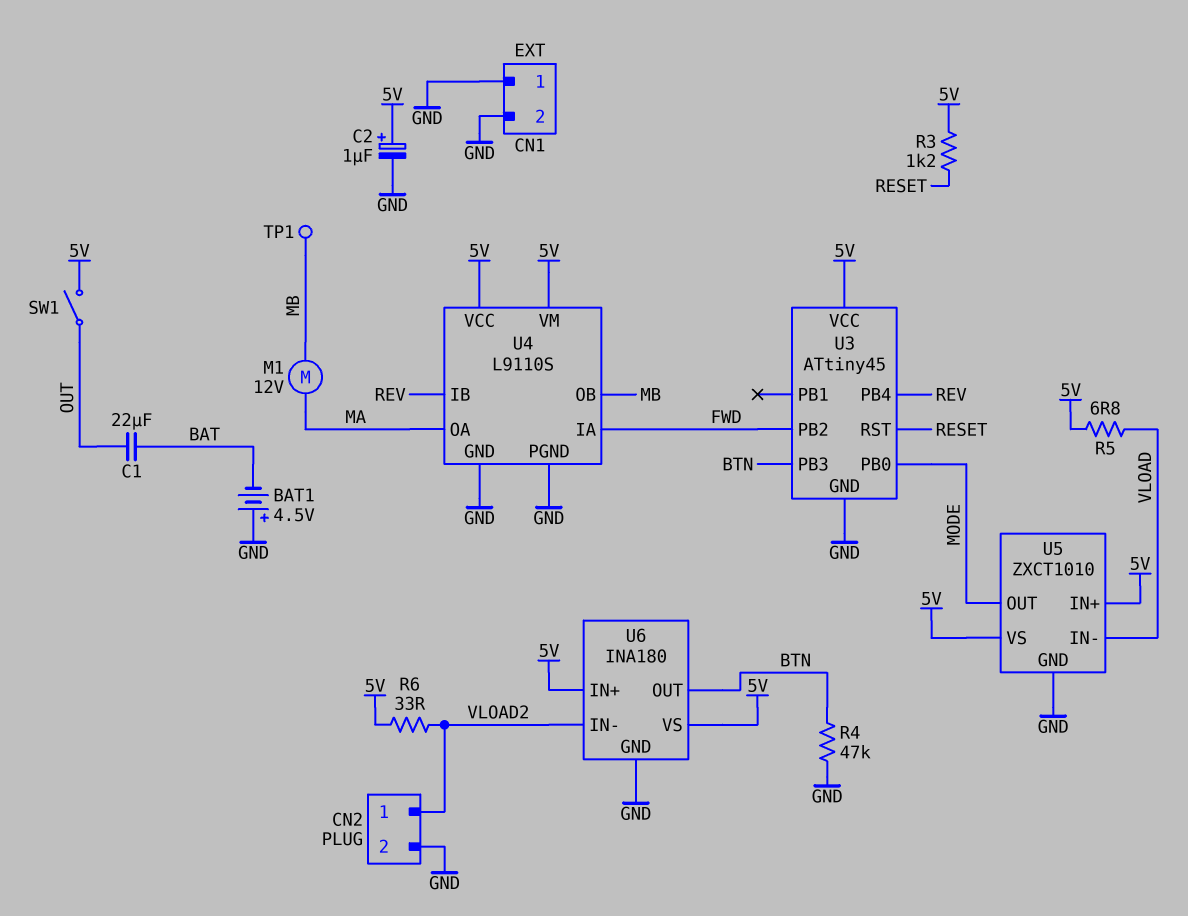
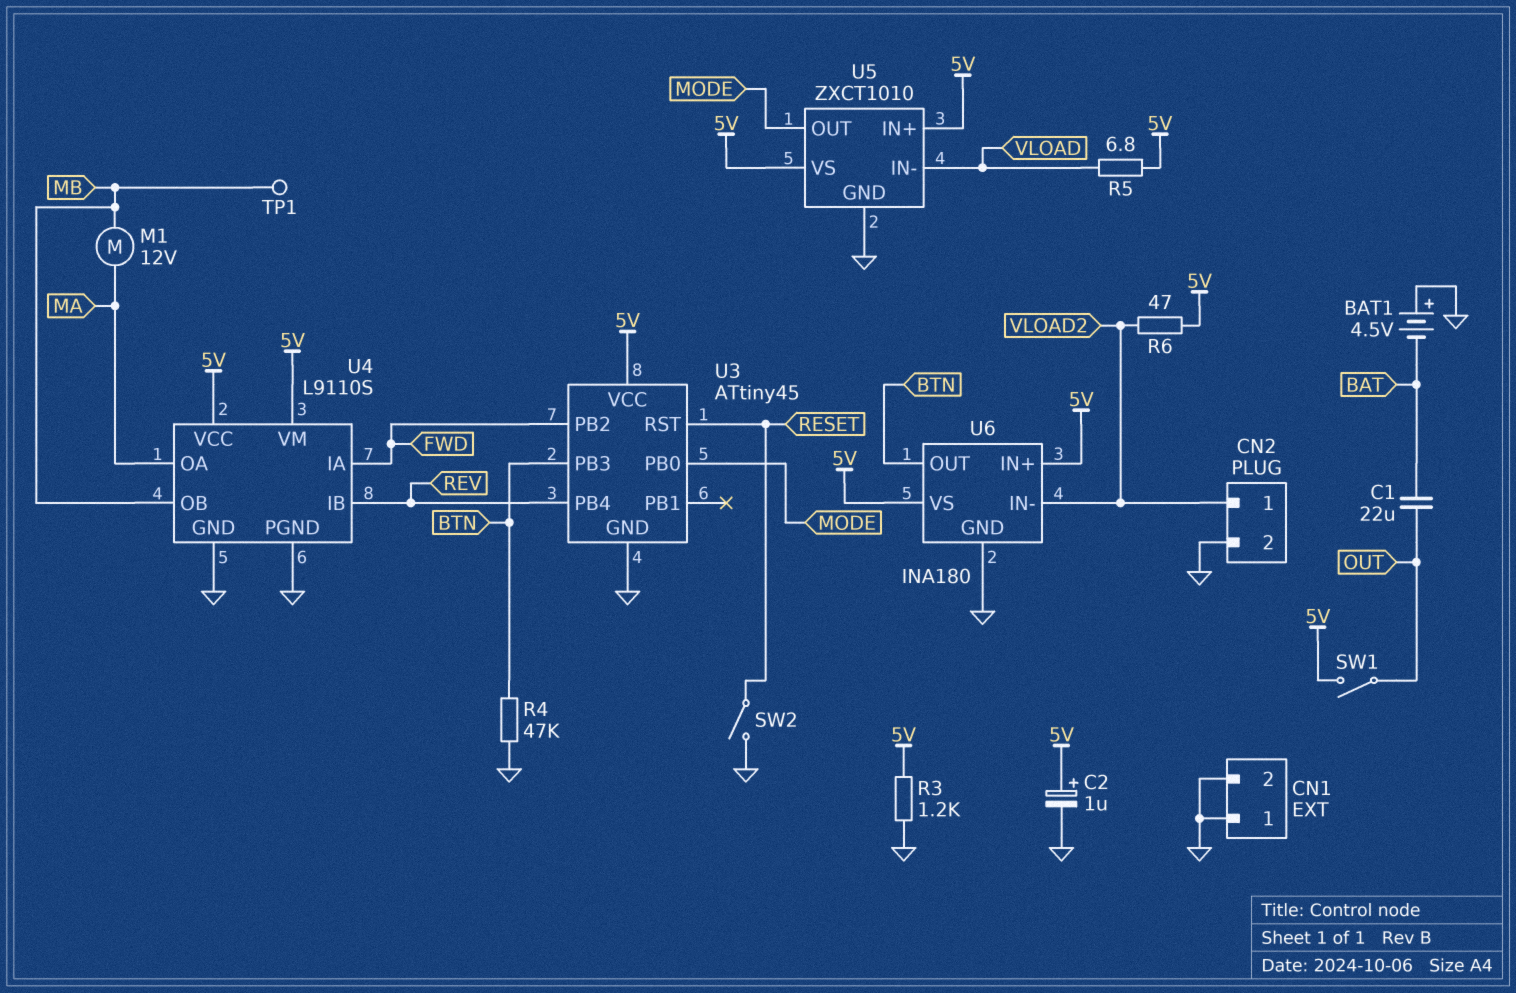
R3: 1.2k (5V, RESET) -> 1.2k (5V, GND)
R6: 33 (5V, VLOAD2) -> 47 (5V, VLOAD2)
SW2: none -> switch (GND, RESET)

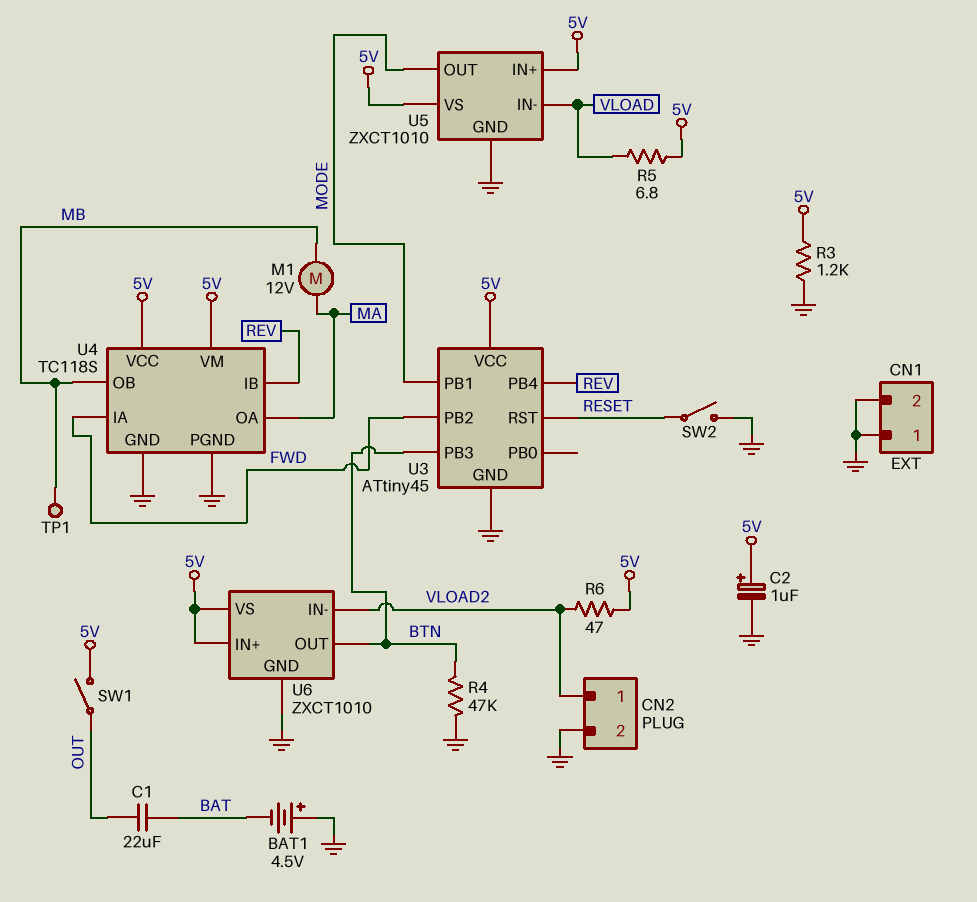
U3 pin PB0: MODE -> none
U3 pin PB1: none -> MODE
U4: L9110S -> TC118S
U6: INA180 -> ZXCT1010

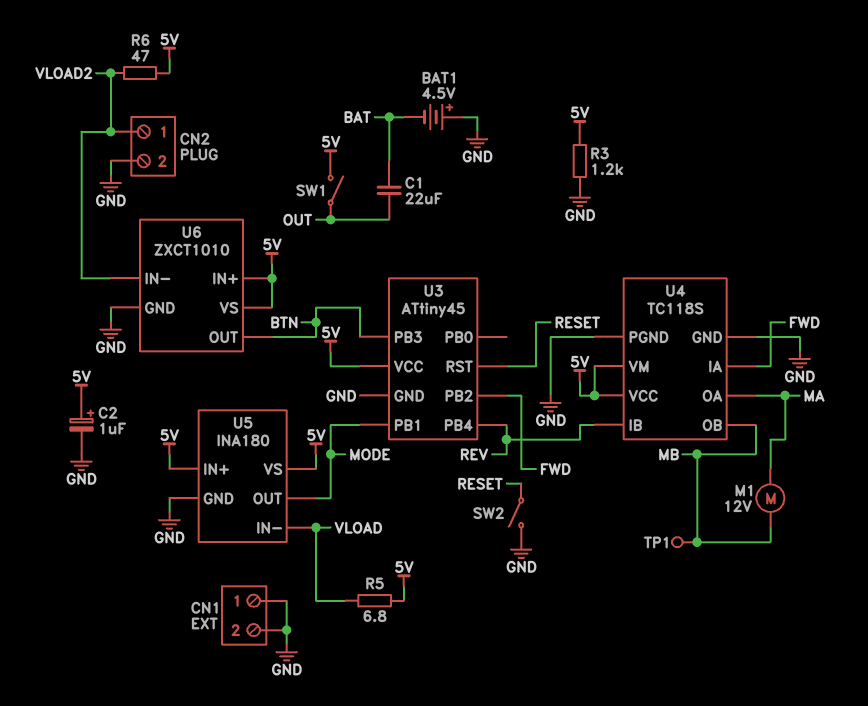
R4: 47k (BTN, GND) -> none
U5: ZXCT1010 -> INA180

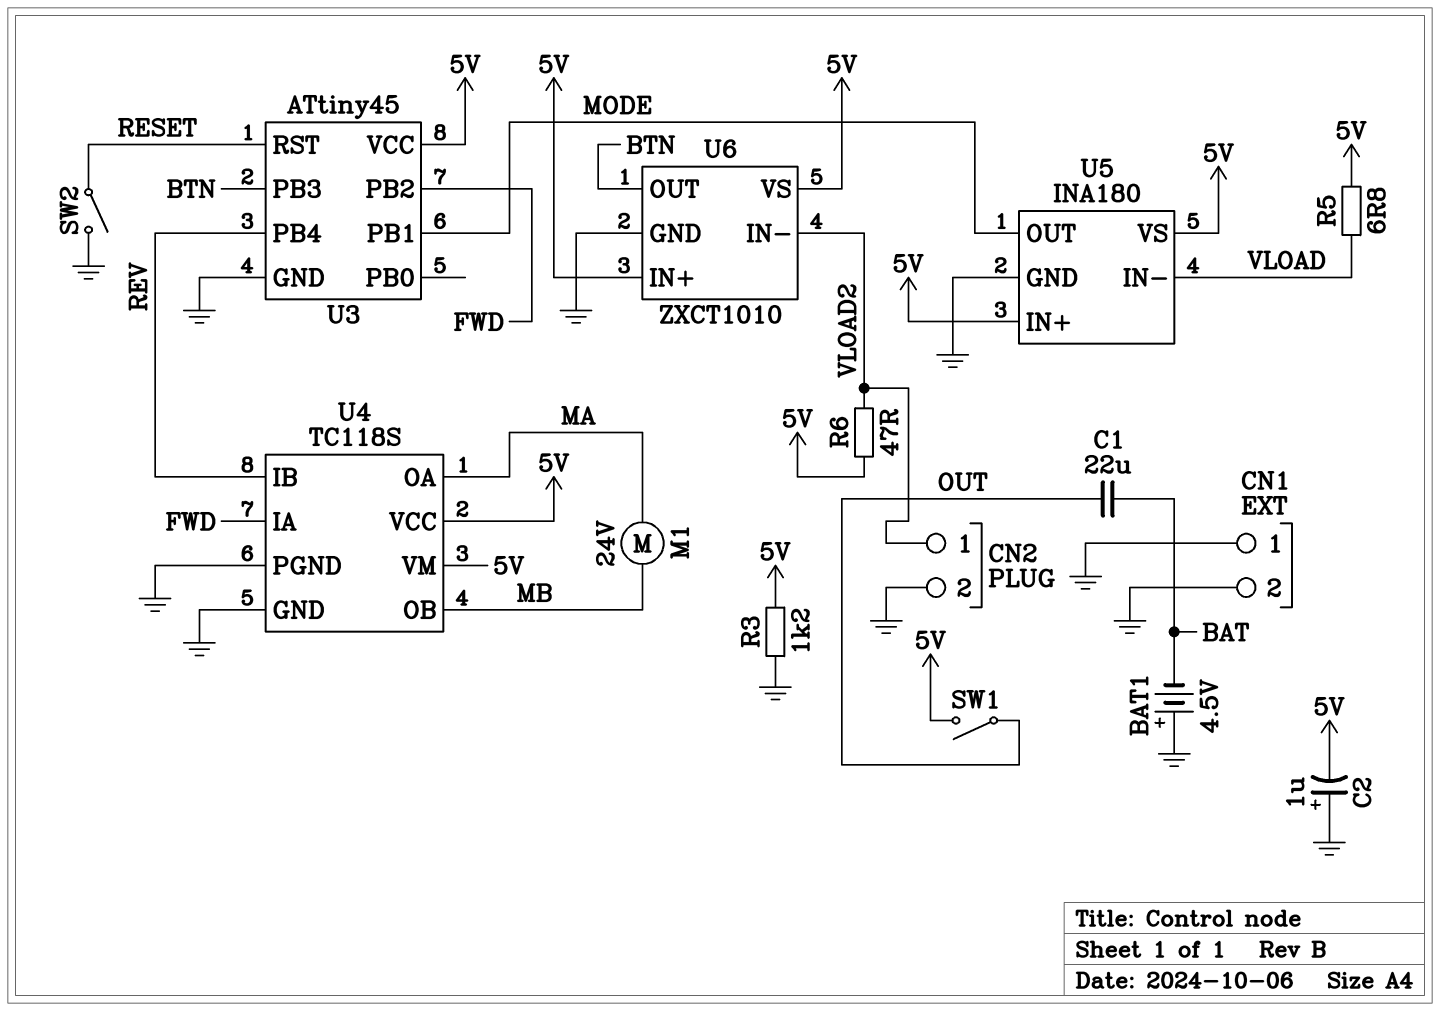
C2: 1uF (plus 5V, minus GND) -> 1uF (plus GND, minus 5V)
M1: motor 12V (MA, MB) -> motor 24V (MA, MB)
TP1: test point (MB) -> none

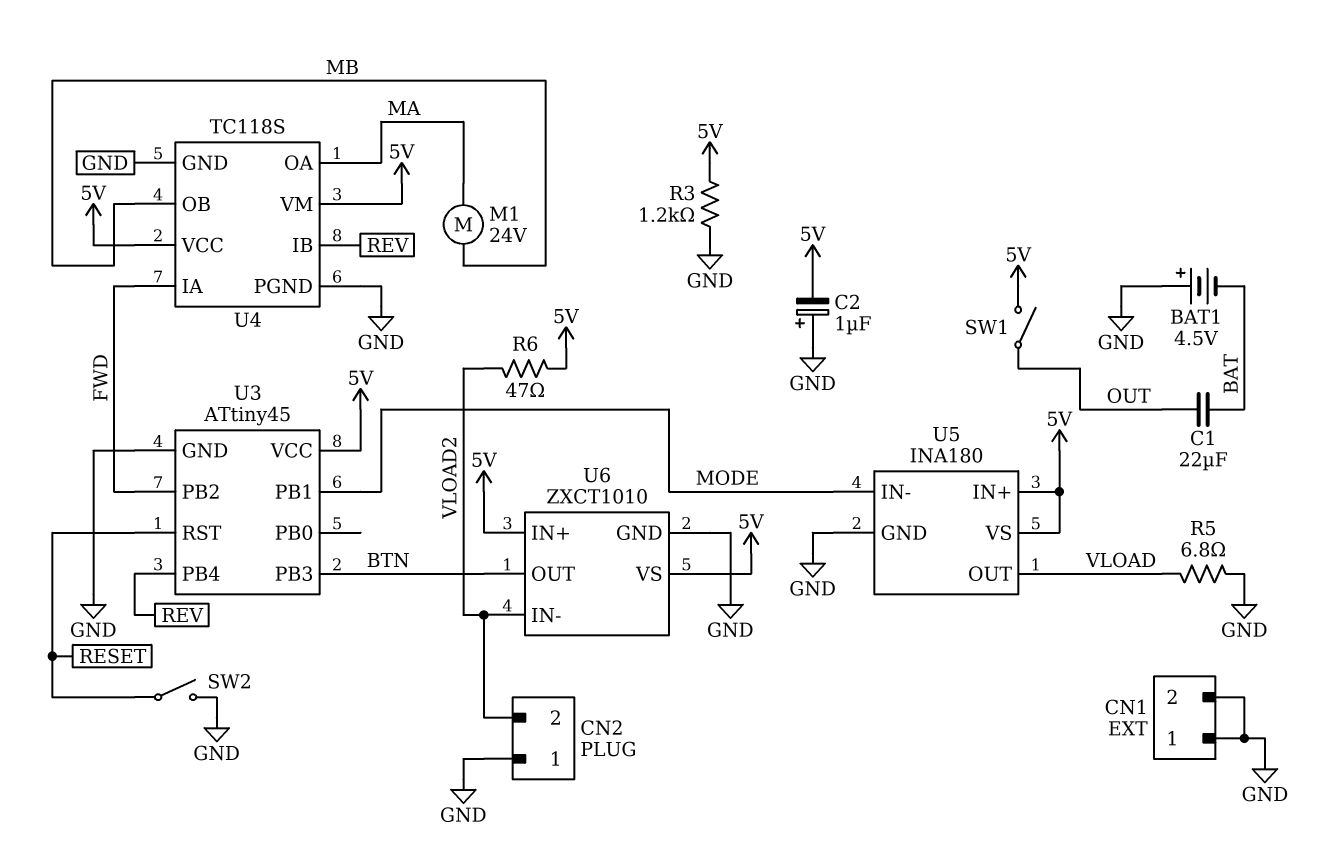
CN2 pin 1: VLOAD2 -> GND
CN2 pin 2: GND -> VLOAD2
R5: 6.8 (5V, VLOAD) -> 6.8 (GND, VLOAD)
U5 pin IN-: VLOAD -> MODE
U5 pin OUT: MODE -> VLOAD

